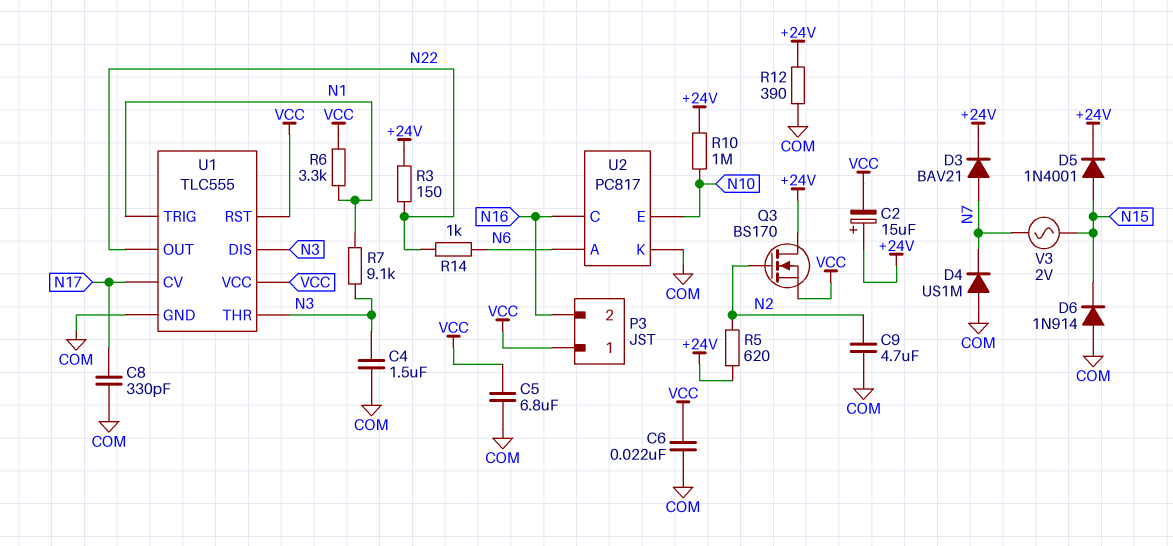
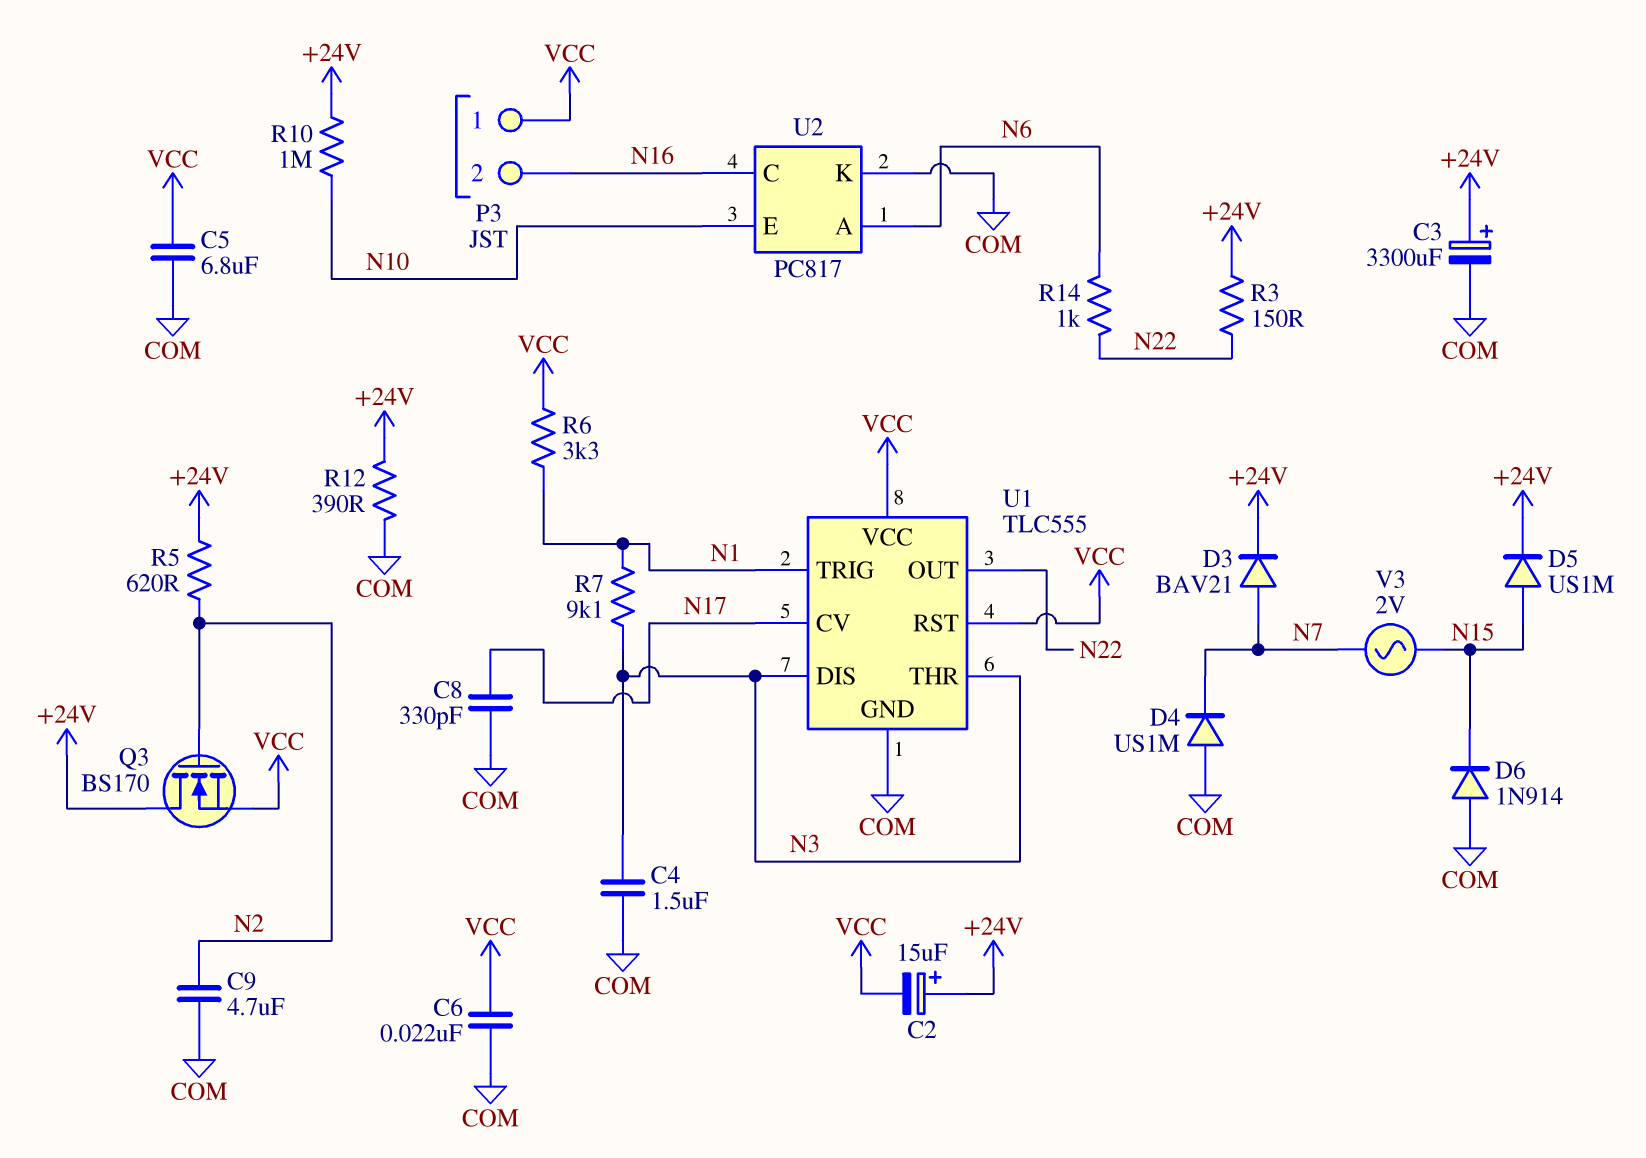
C3: none -> 3300uF (plus +24V, minus COM)
D5: diode 1N4001 (A N15, K +24V) -> diode US1M (A N15, K +24V)

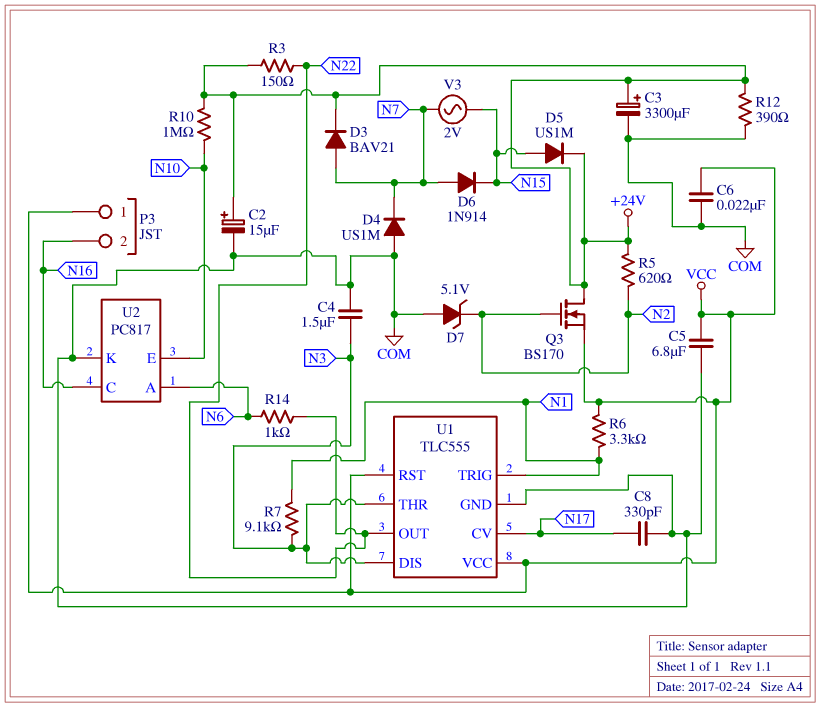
C2: 15uF (plus +24V, minus VCC) -> 15uF (plus +24V, minus COM)
C9: 4.7uF (COM, N2) -> none
D6: diode 1N914 (A COM, K N15) -> diode 1N914 (A N7, K N15)
D7: none -> zener 5.1V (A COM, K N2)

